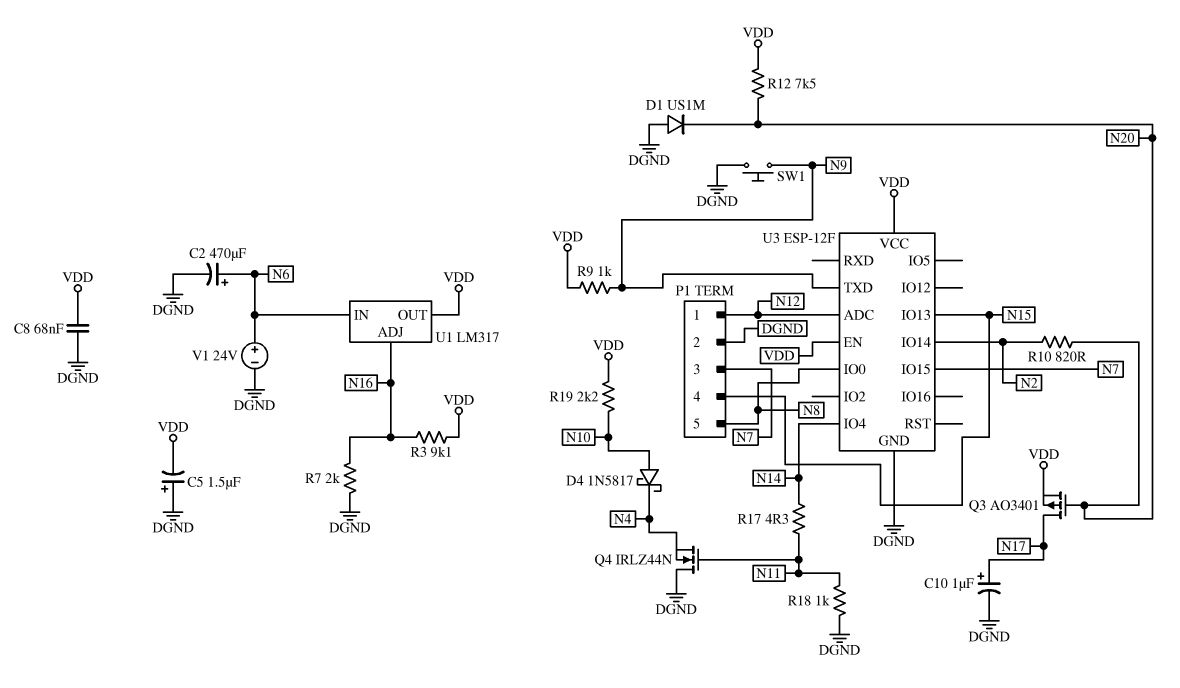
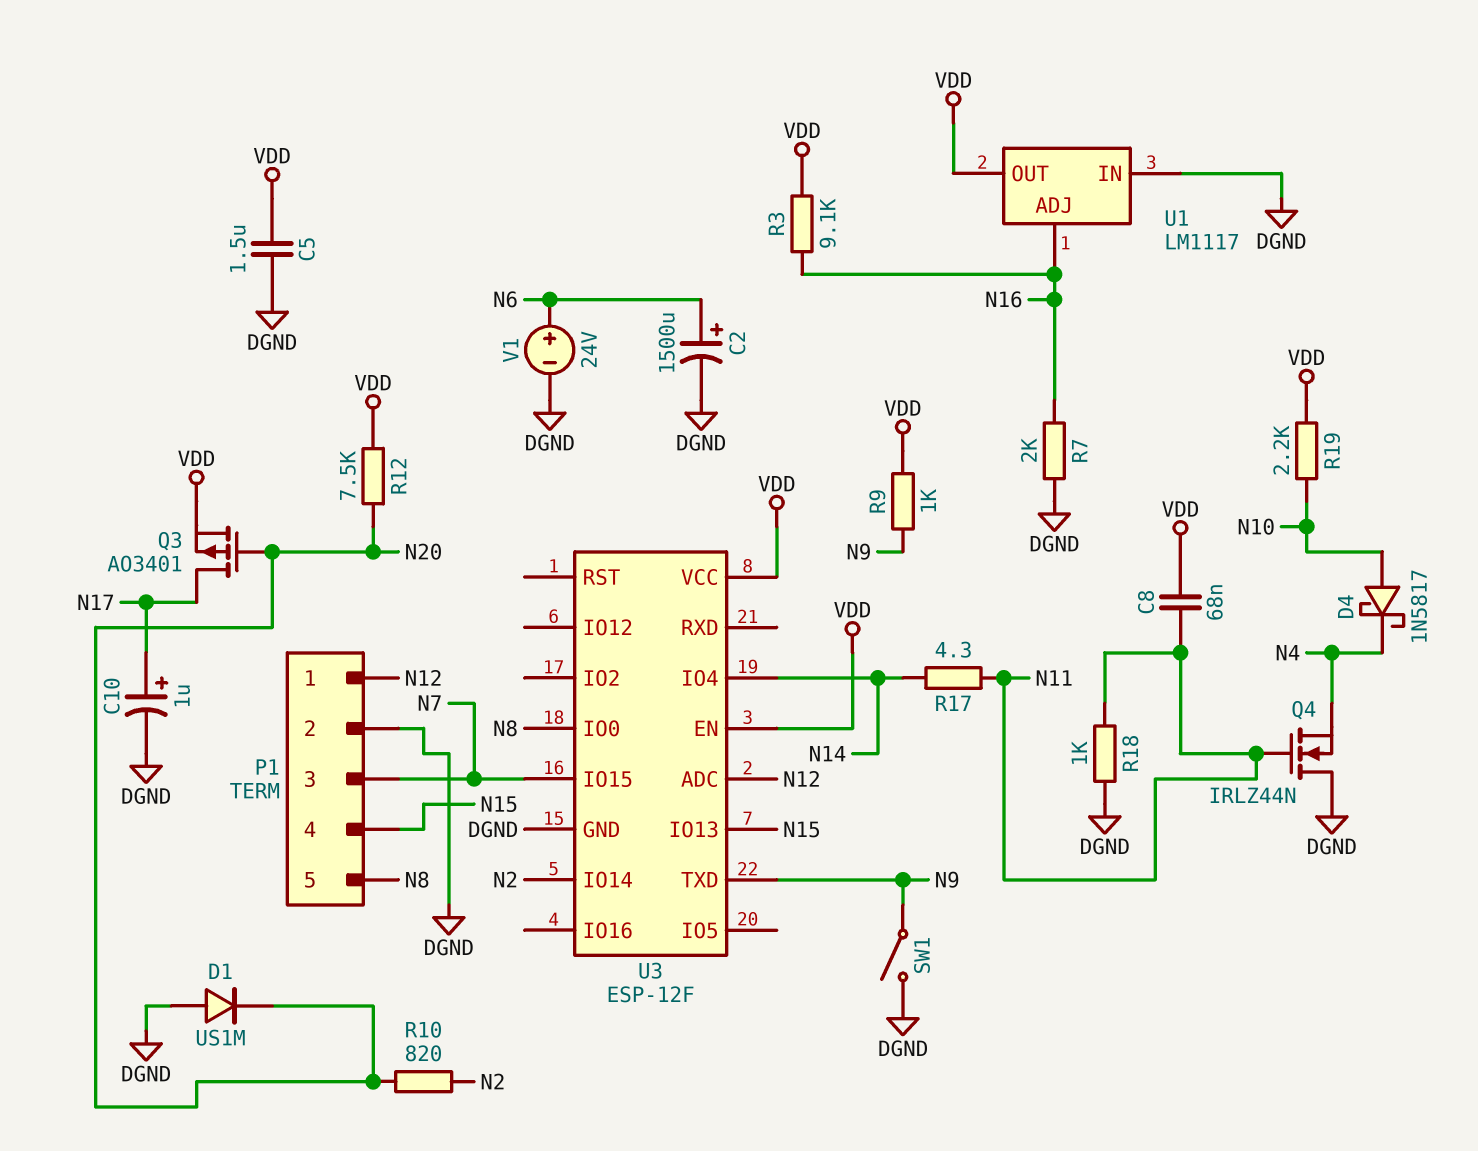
C2: 470uF (plus N6, minus DGND) -> 1500uF (plus N6, minus DGND)
C5: 1.5uF (plus DGND, minus VDD) -> 1.5uF (DGND, VDD)
C8: 68nF (DGND, VDD) -> 68nF (N11, VDD)
SW1: button (DGND, N9) -> switch (DGND, N9)
U1: LM317 -> LM1117
U1 pin IN: N6 -> DGND

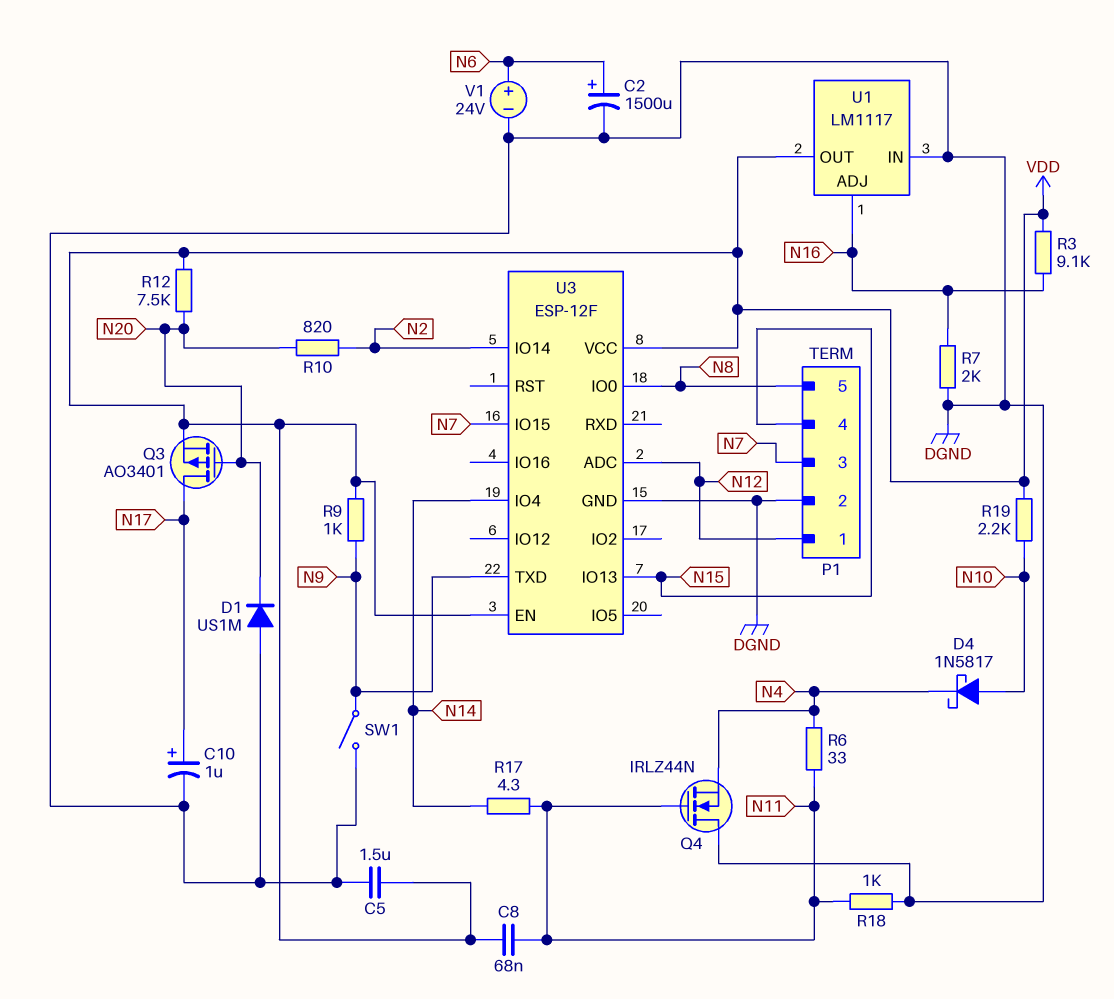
R6: none -> 33 (N4, N11)

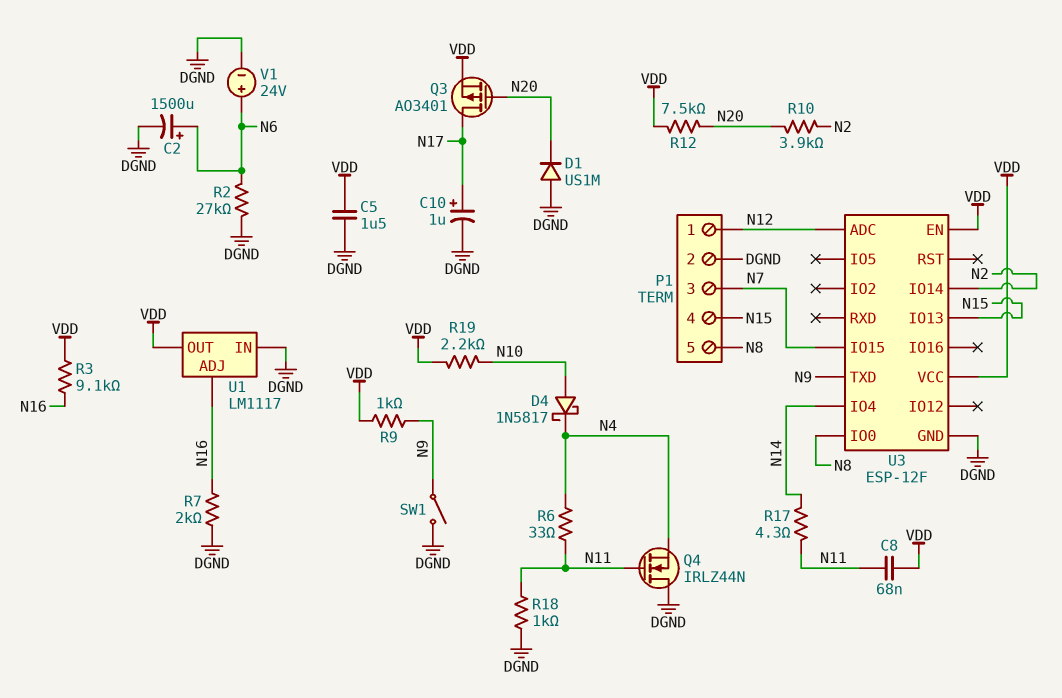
R2: none -> 27k (DGND, N6)
R10: 820 (N2, N20) -> 3.9k (N2, N20)

